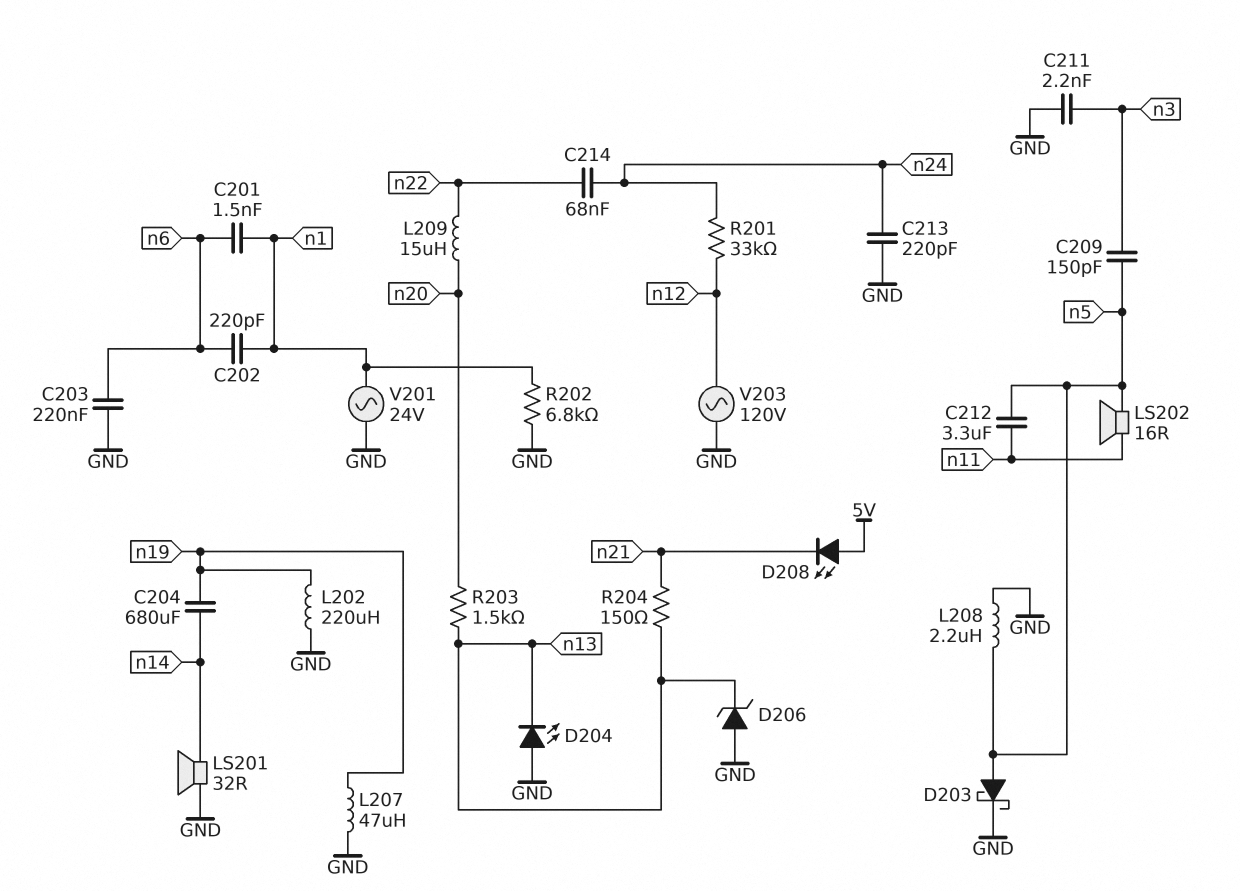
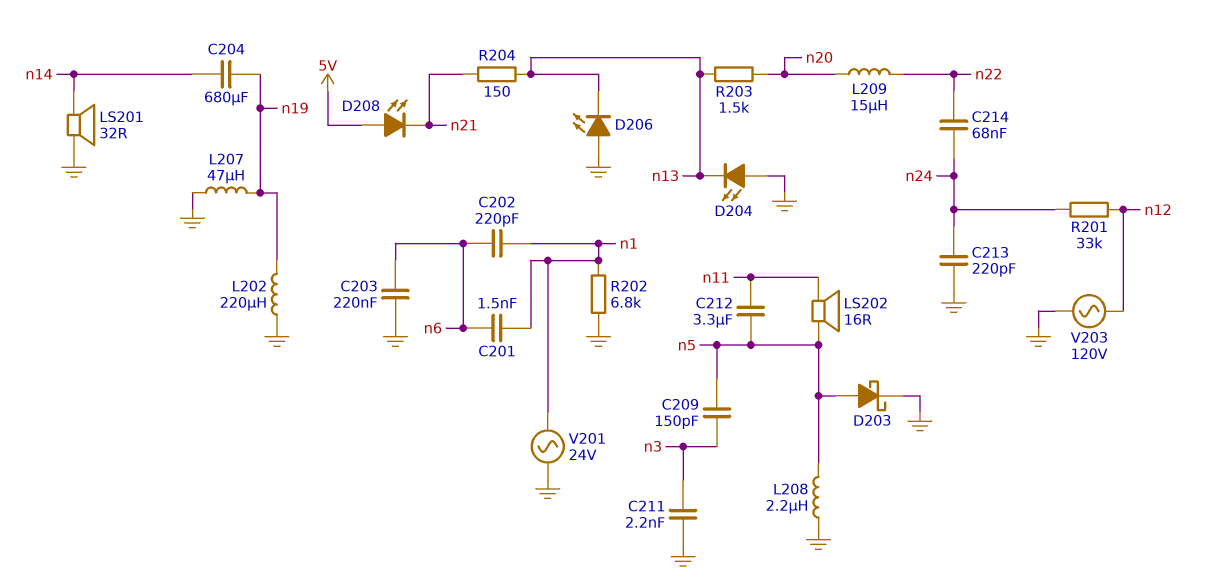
D206: zener (A GND, K n13) -> LED (A GND, K n13)

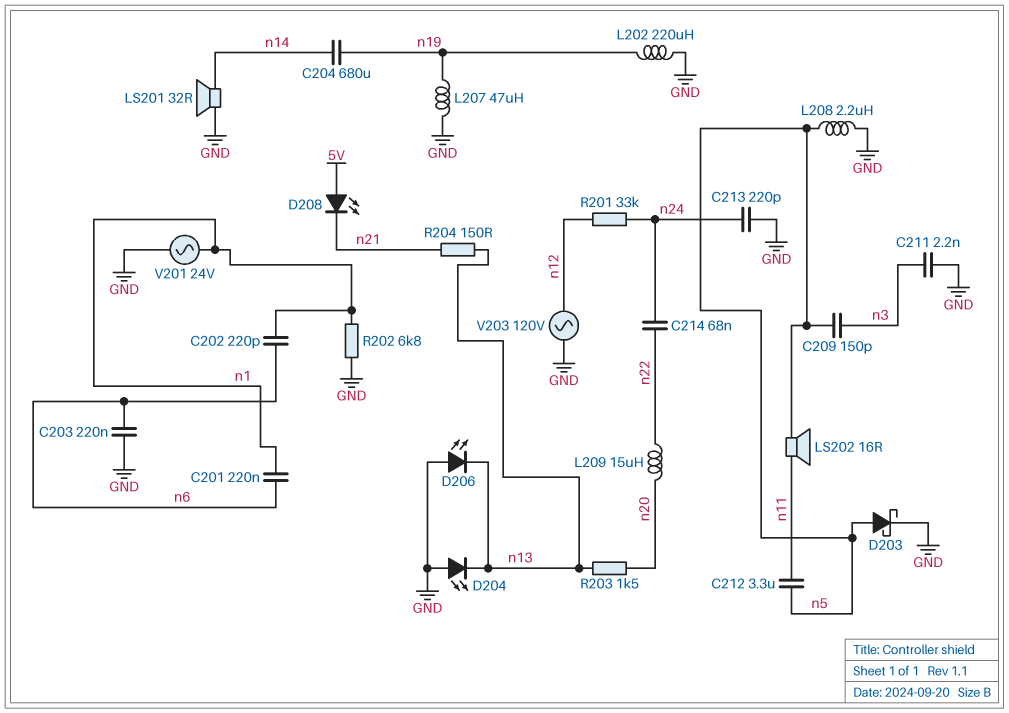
C201: 1.5nF (n1, n6) -> 220nF (n1, n6)

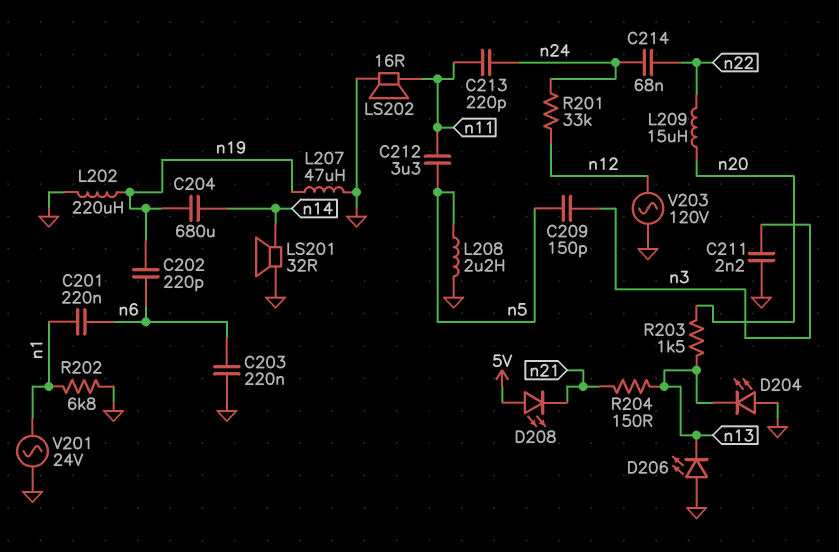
C202: 220pF (n1, n6) -> 220pF (n6, n19)
C213: 220pF (GND, n24) -> 220pF (n11, n24)
D203: schottky (A n5, K GND) -> none
LS202: speaker 16R (n5, n11) -> speaker 16R (GND, n11)

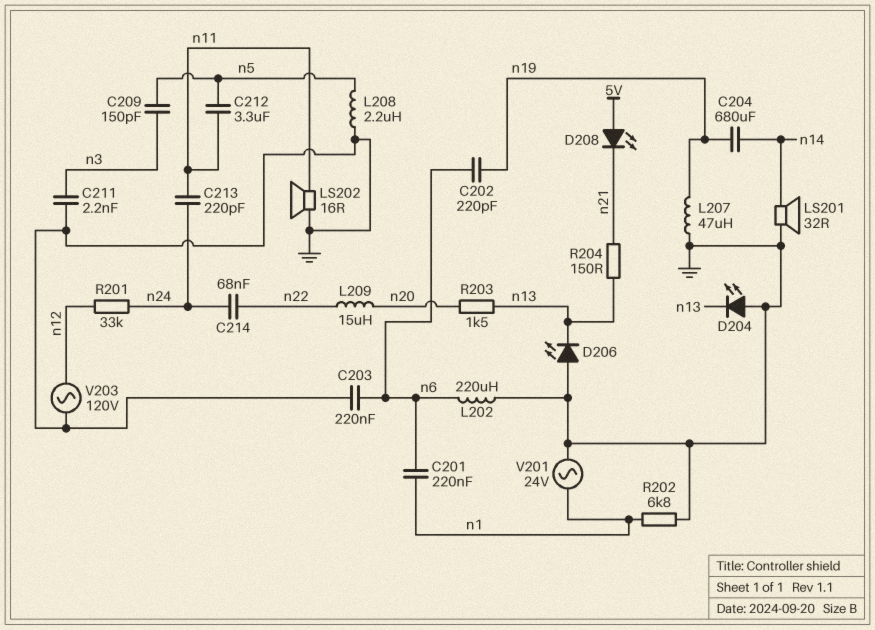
L202: 220uH (GND, n19) -> 220uH (GND, n6)

